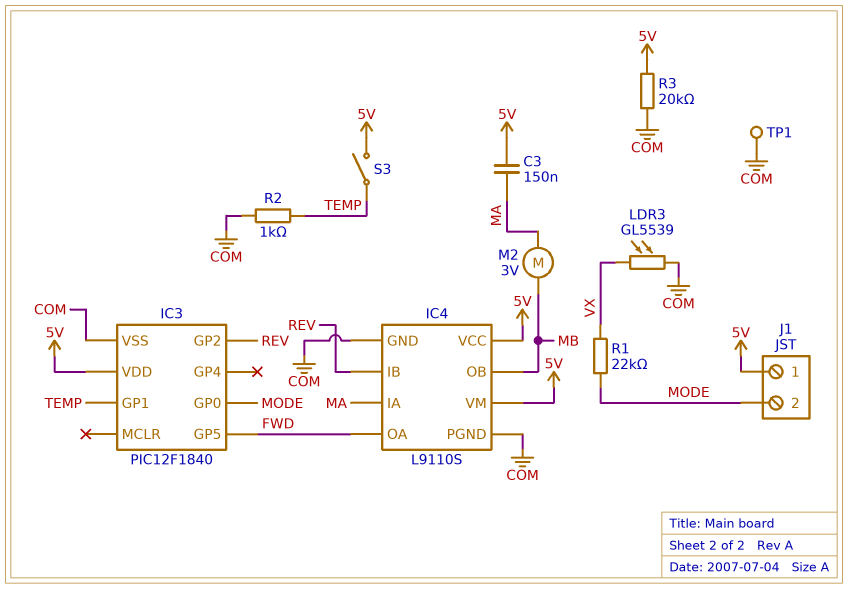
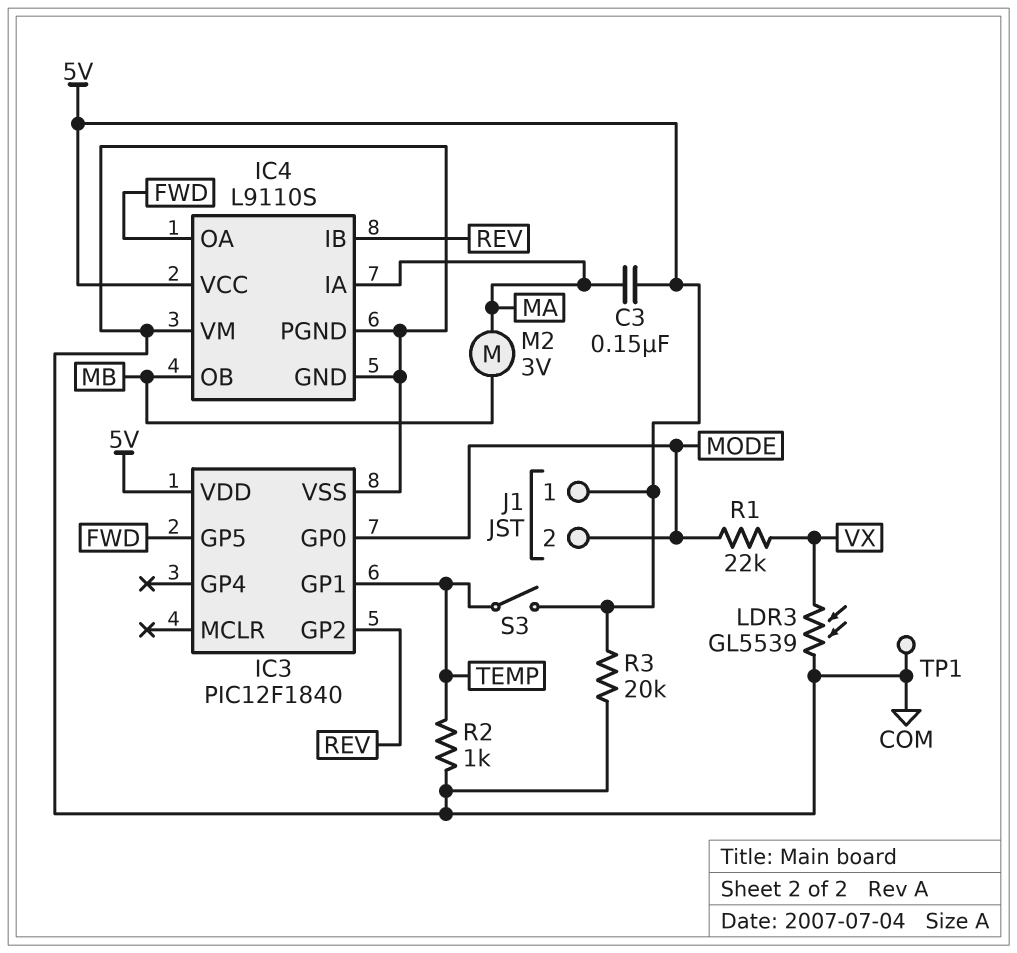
IC4 pin VM: 5V -> COM

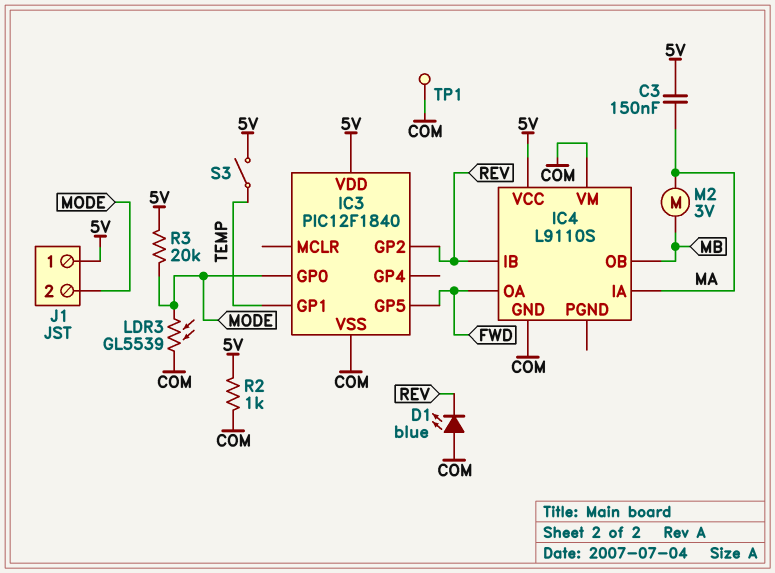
D1: none -> LED blue (A COM, K REV)
IC4 pin PGND: COM -> none
LDR3: GL5539 (COM, VX) -> GL5539 (COM, MODE)
R1: 22k (MODE, VX) -> none
R2: 1k (COM, TEMP) -> 1k (5V, COM)
R3: 20k (5V, COM) -> 20k (5V, MODE)

